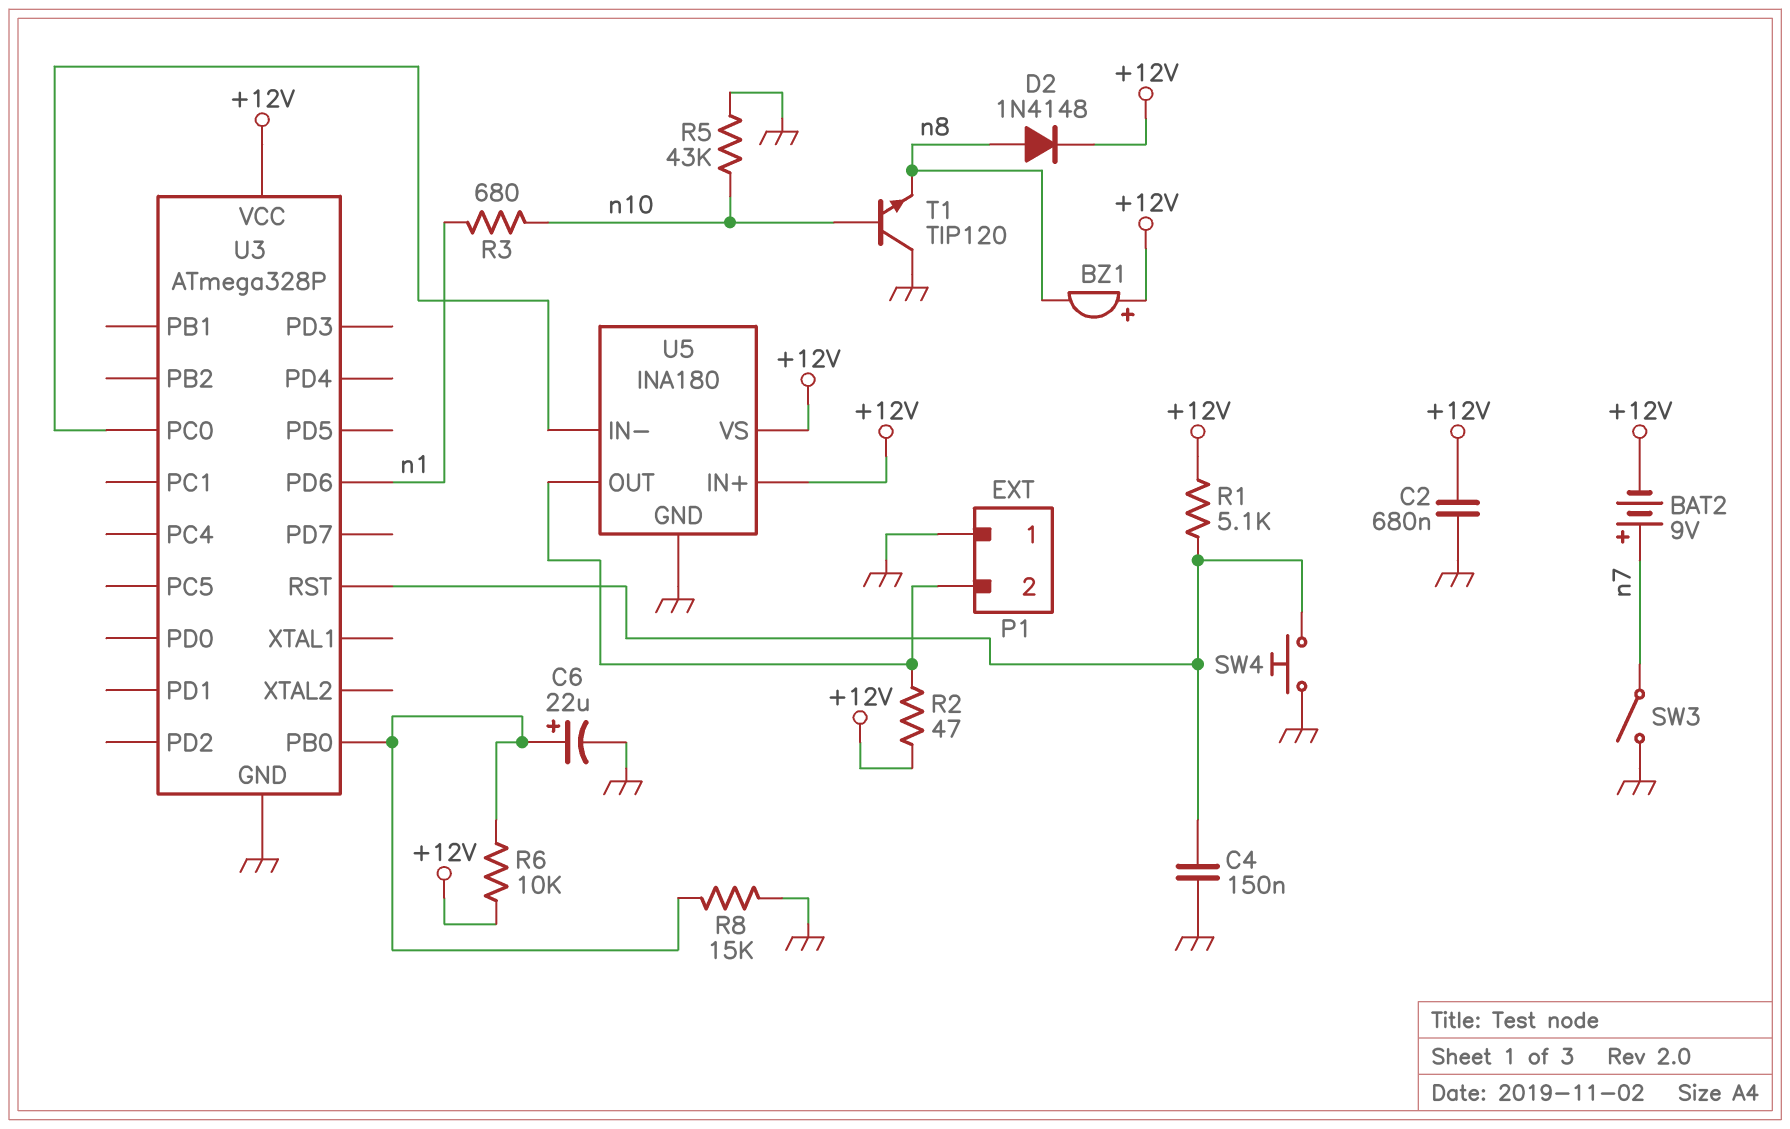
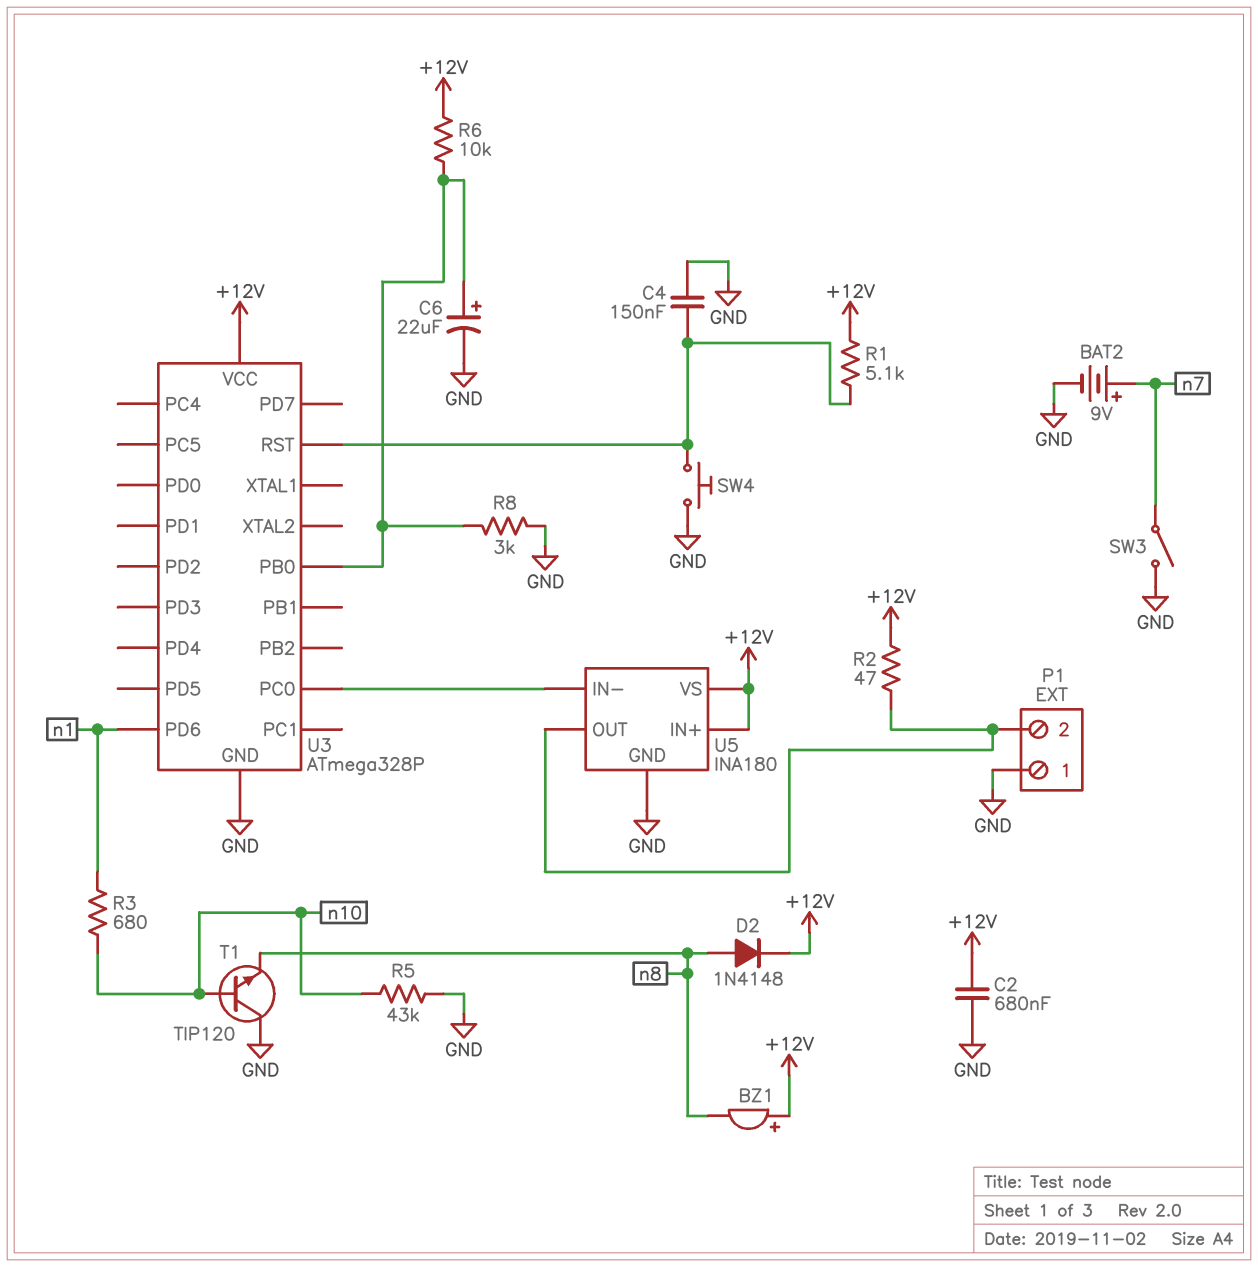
BAT2: 9V (plus n7, minus +12V) -> 9V (plus n7, minus GND)
R8: 15k (GND, U3/PB0) -> 3k (GND, U3/PB0)

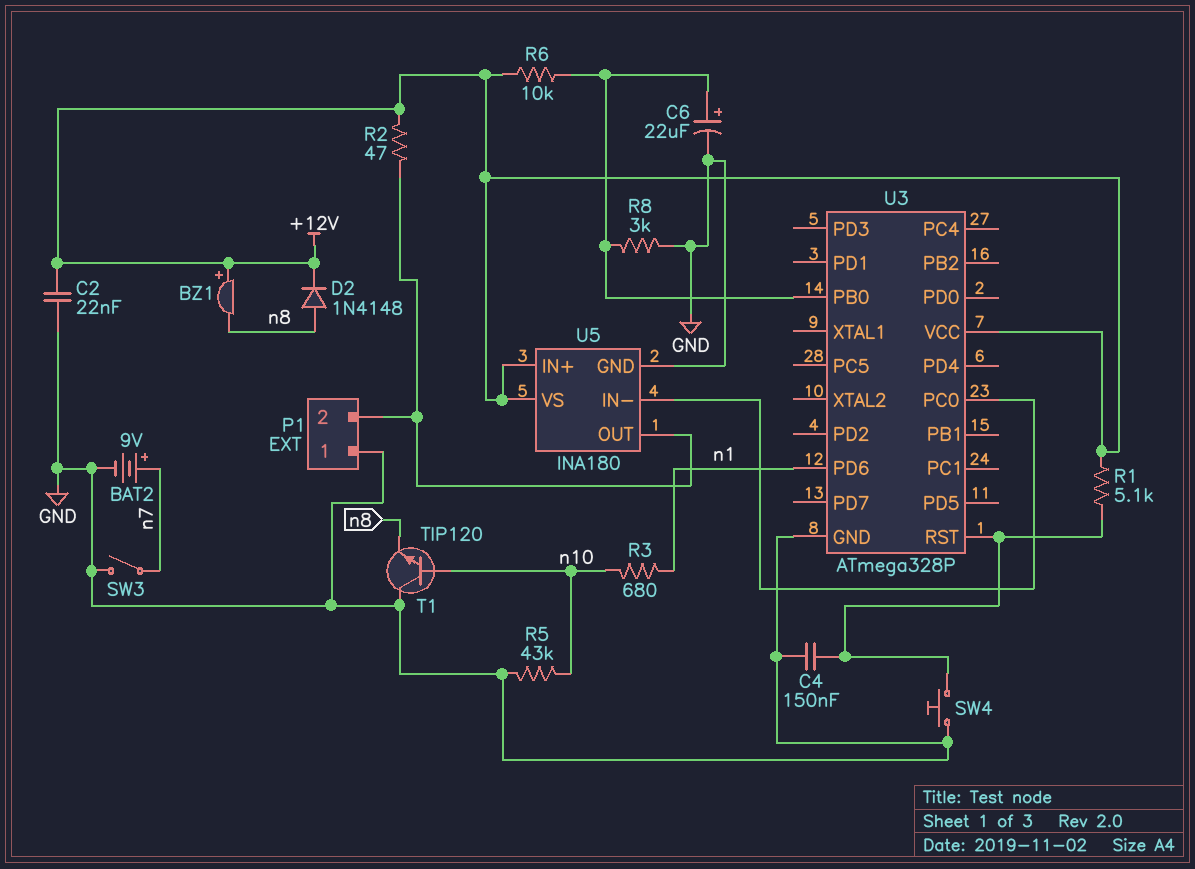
C2: 680nF (+12V, GND) -> 22nF (+12V, GND)

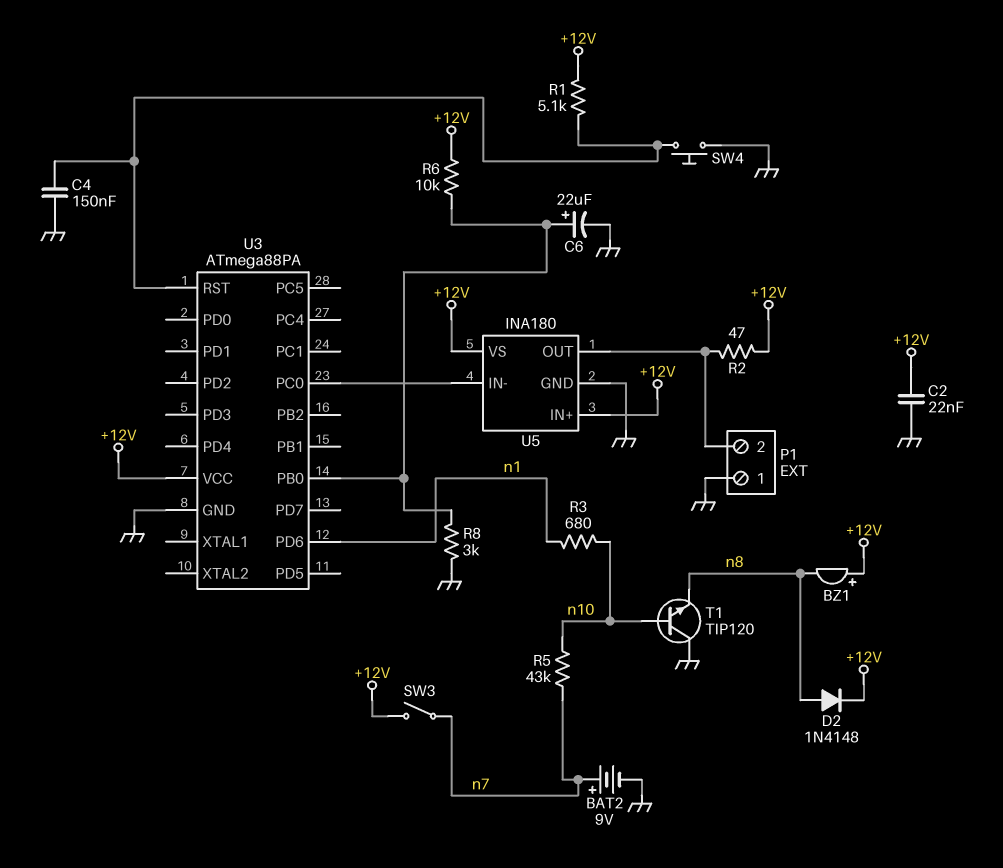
R5: 43k (GND, n10) -> 43k (n7, n10)
SW3: switch (GND, n7) -> switch (+12V, n7)
U3: ATmega328P -> ATmega88PA

